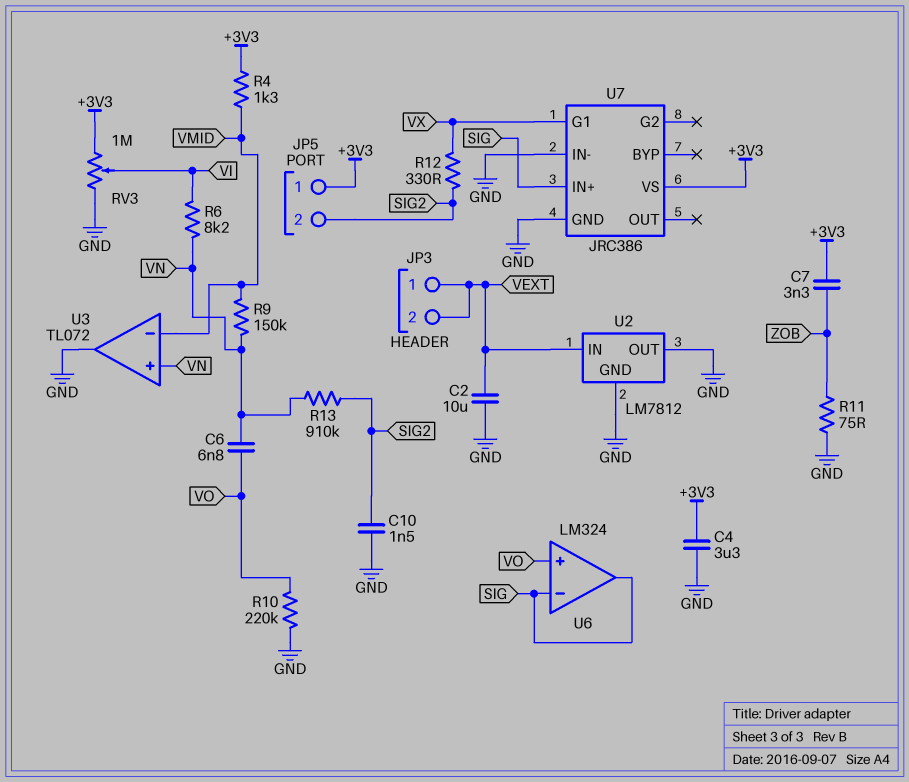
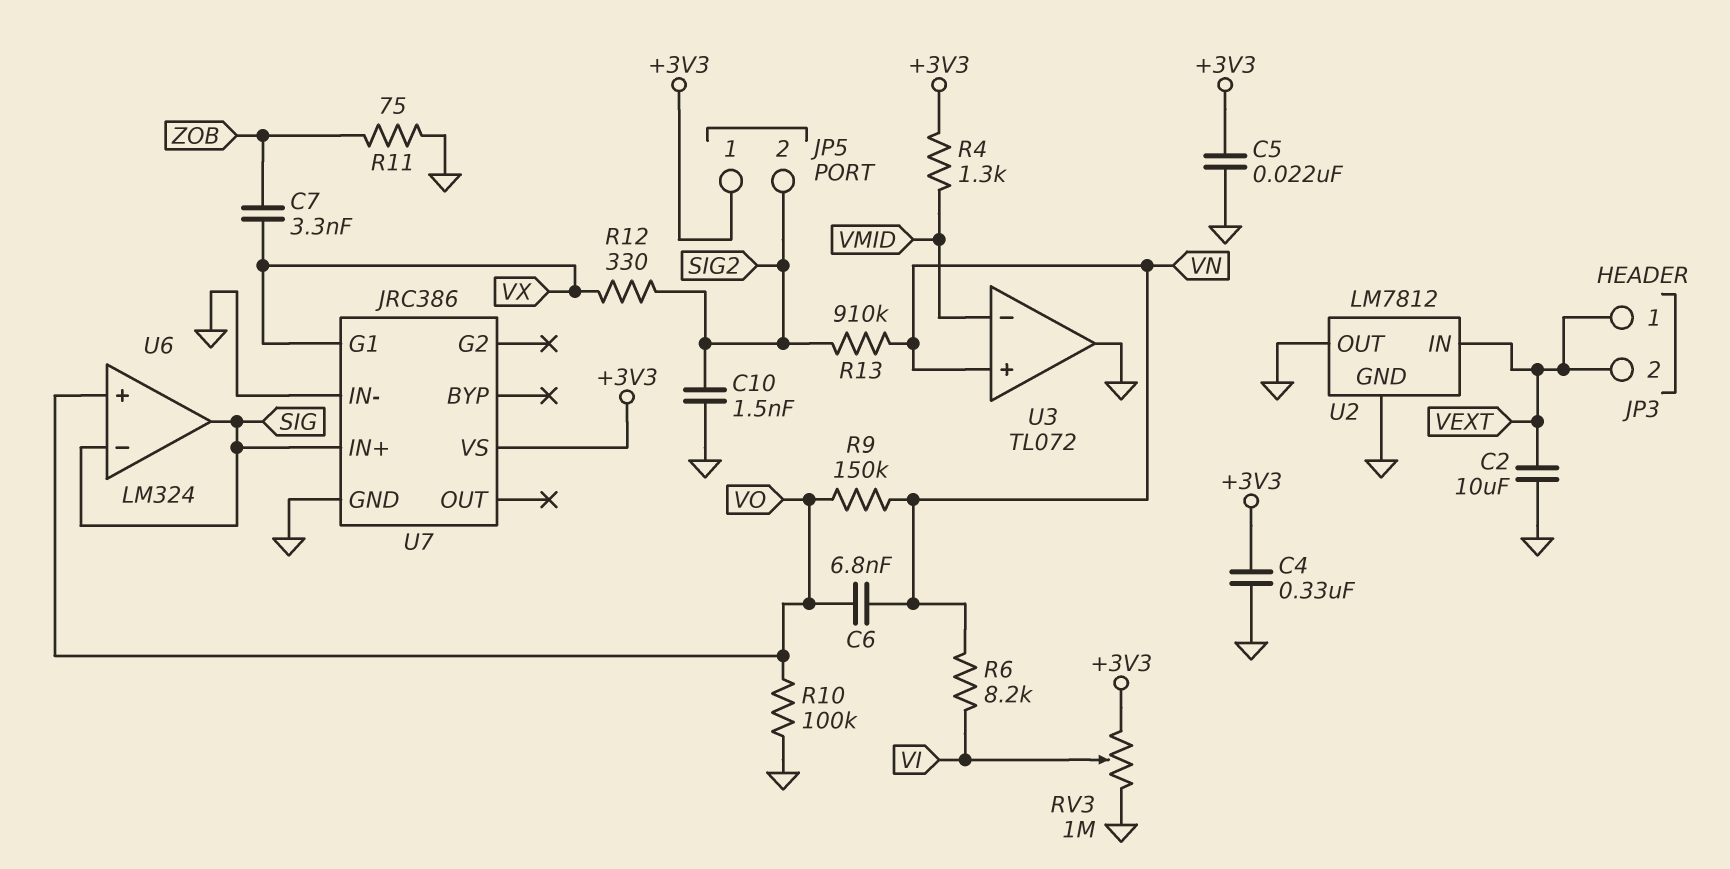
C4: 3.3uF (+3V3, GND) -> 330nF (+3V3, GND)
C5: none -> 22nF (+3V3, GND)
C7: 3.3nF (+3V3, ZOB) -> 3.3nF (VX, ZOB)
R9: 150k (VMID, VN) -> 150k (VN, VO)
R10: 220k (GND, VO) -> 100k (GND, VO)

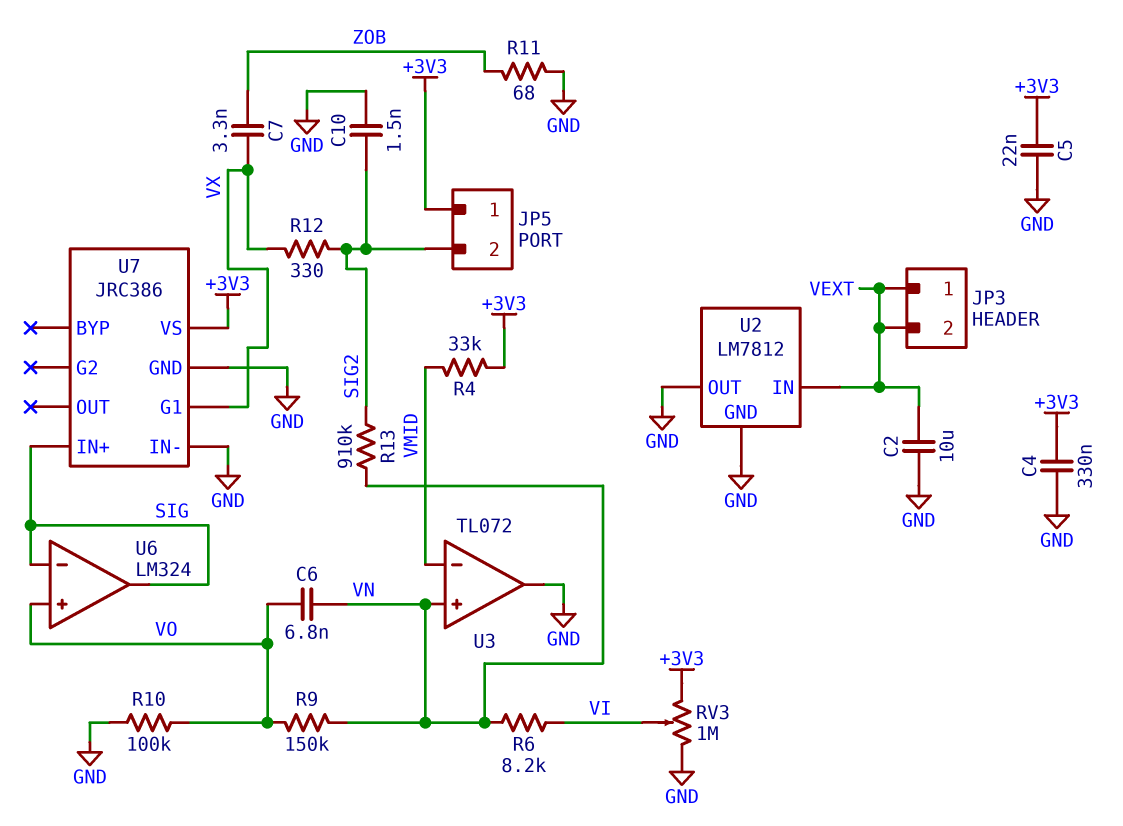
R4: 1.3k (+3V3, VMID) -> 33k (+3V3, VMID)
R11: 75 (GND, ZOB) -> 68 (GND, ZOB)

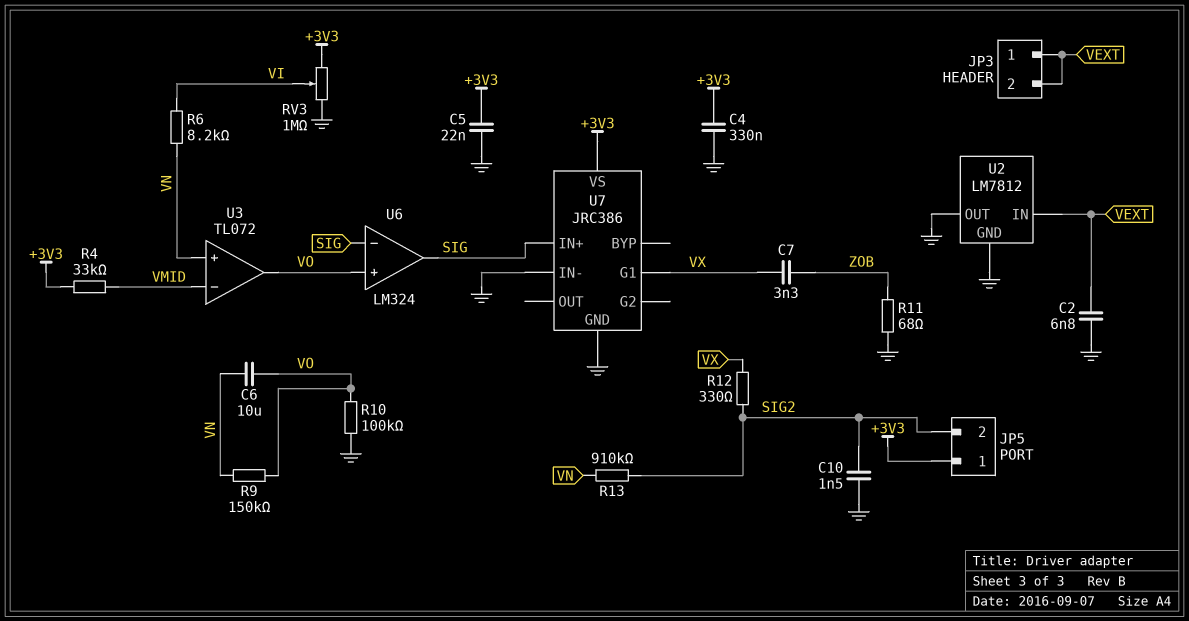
C2: 10uF (GND, VEXT) -> 6.8nF (GND, VEXT)
C6: 6.8nF (VN, VO) -> 10uF (VN, VO)
U3 pin out: GND -> VO

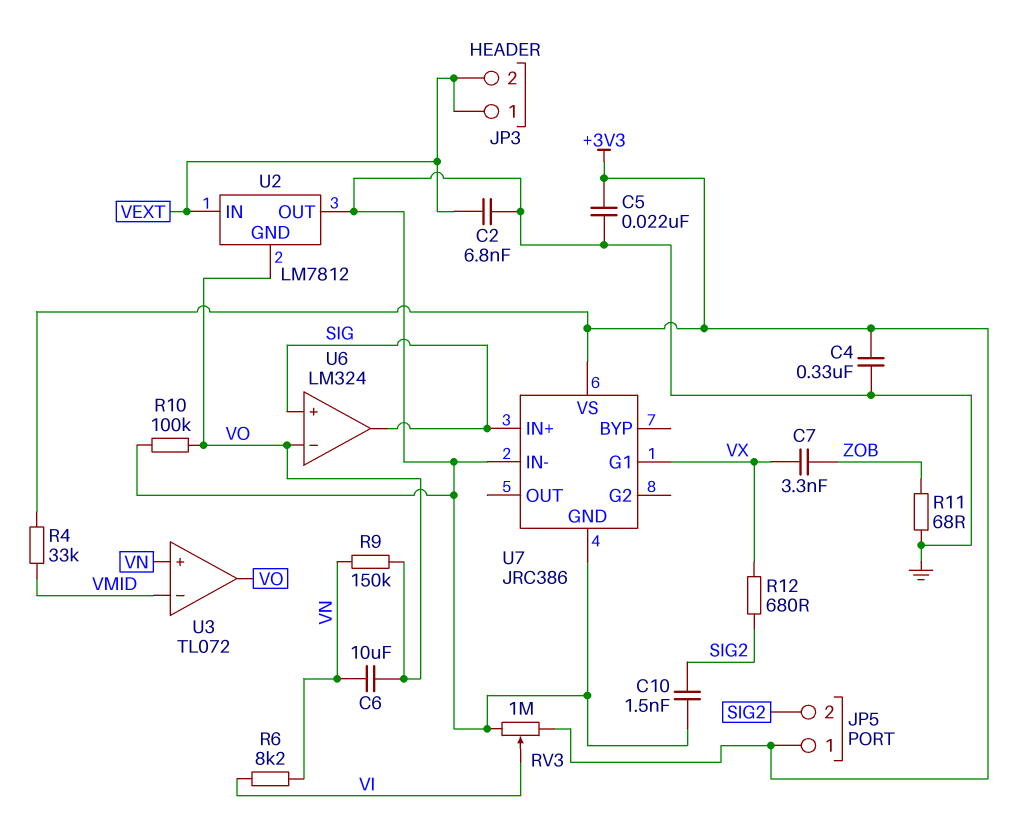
R12: 330 (SIG2, VX) -> 680 (SIG2, VX)
R13: 910k (SIG2, VN) -> none
U2 pin GND: GND -> VO
U6 pin in+: VO -> SIG
U6 pin in-: SIG -> VO

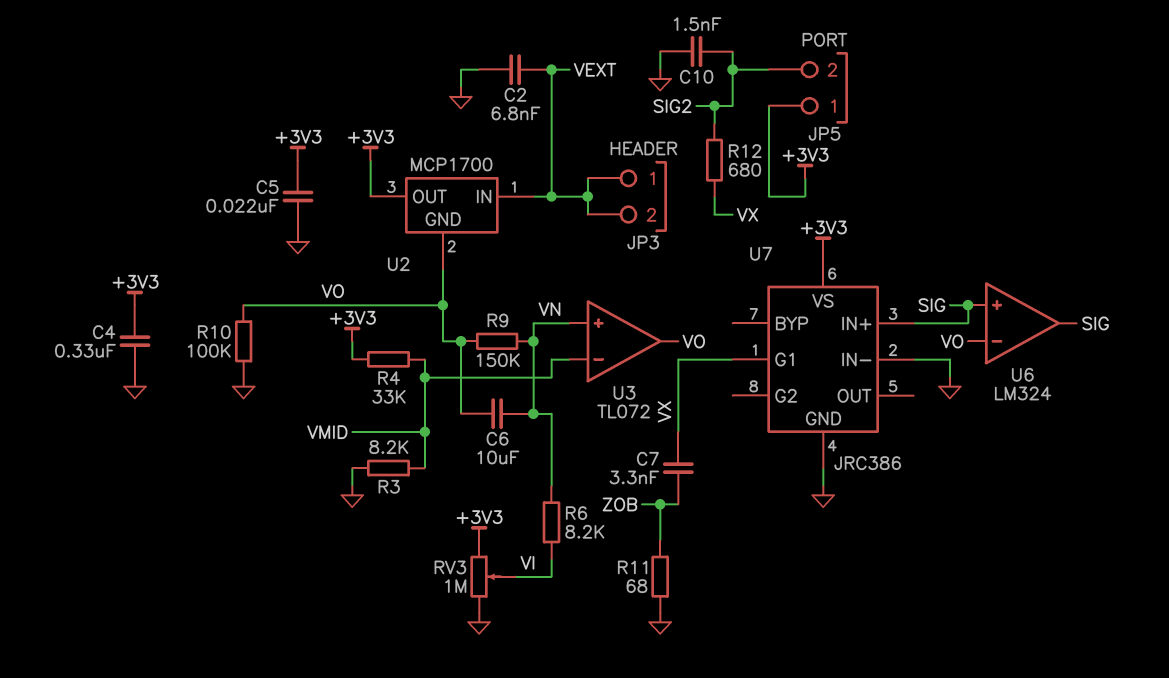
R3: none -> 8.2k (GND, VMID)
U2: LM7812 -> MCP1700
U2 pin OUT: GND -> +3V3

